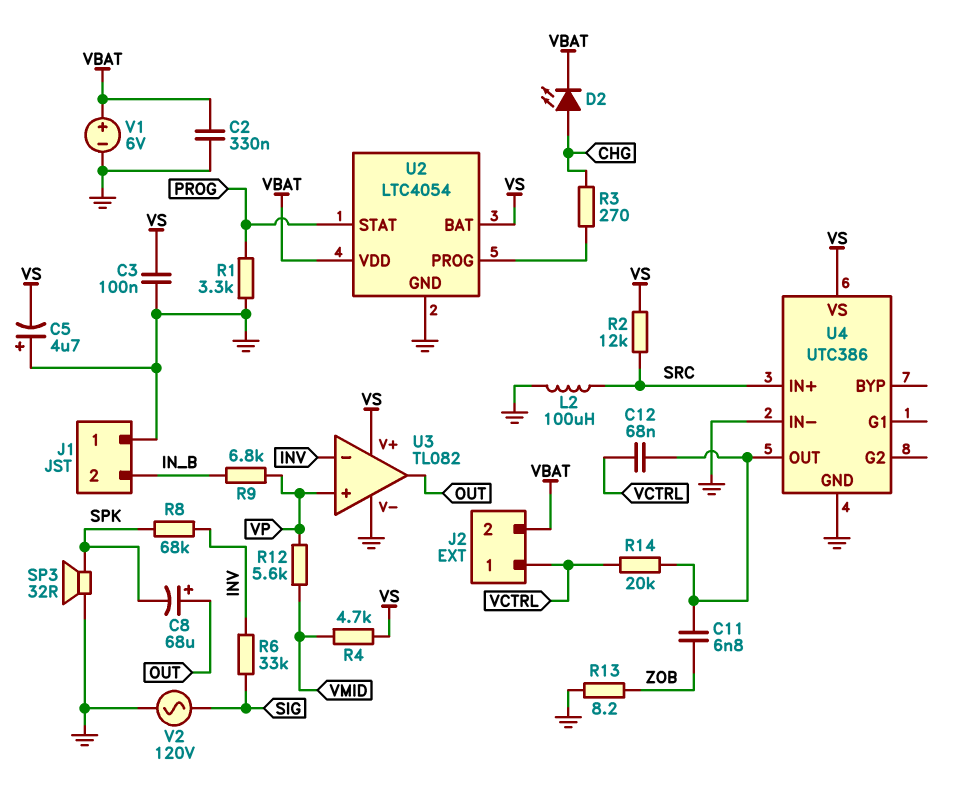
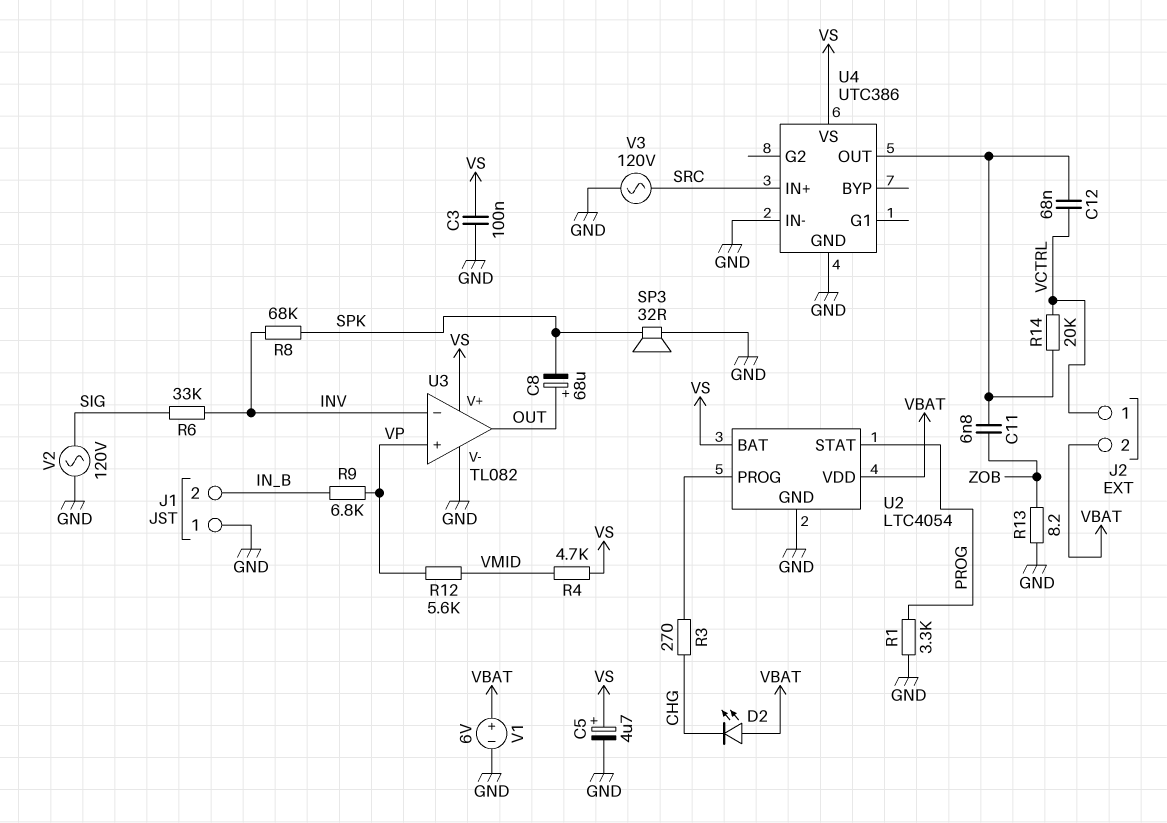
C2: 330nF (GND, VBAT) -> none
C5: 4.7uF (plus GND, minus VS) -> 4.7uF (plus VS, minus GND)
D2: LED (A CHG, K VBAT) -> LED (A VBAT, K CHG)
L2: 100uH (GND, SRC) -> none
R2: 12k (SRC, VS) -> none
V3: none -> AC 120V (GND, SRC)

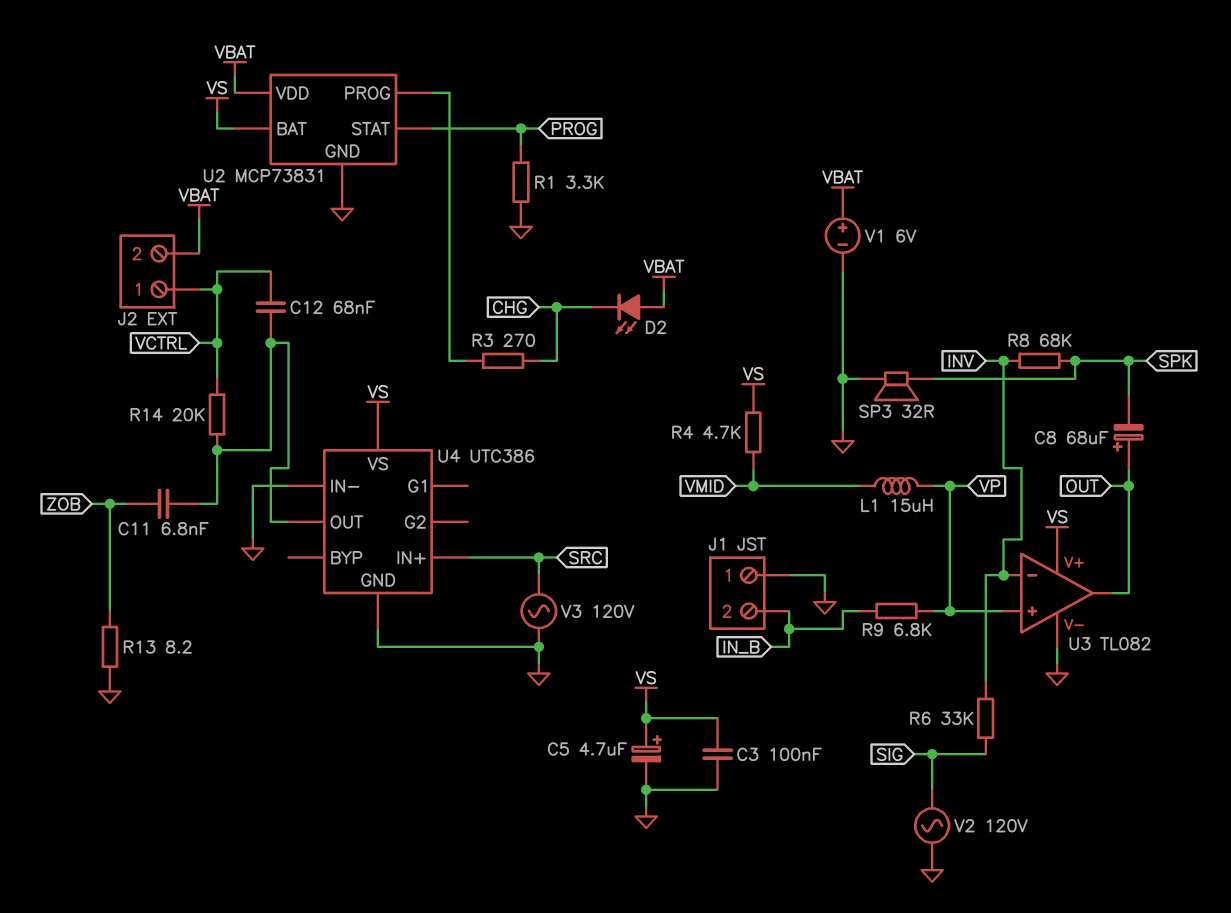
L1: none -> 15uH (VMID, VP)
R12: 5.6k (VMID, VP) -> none
U2: LTC4054 -> MCP73831

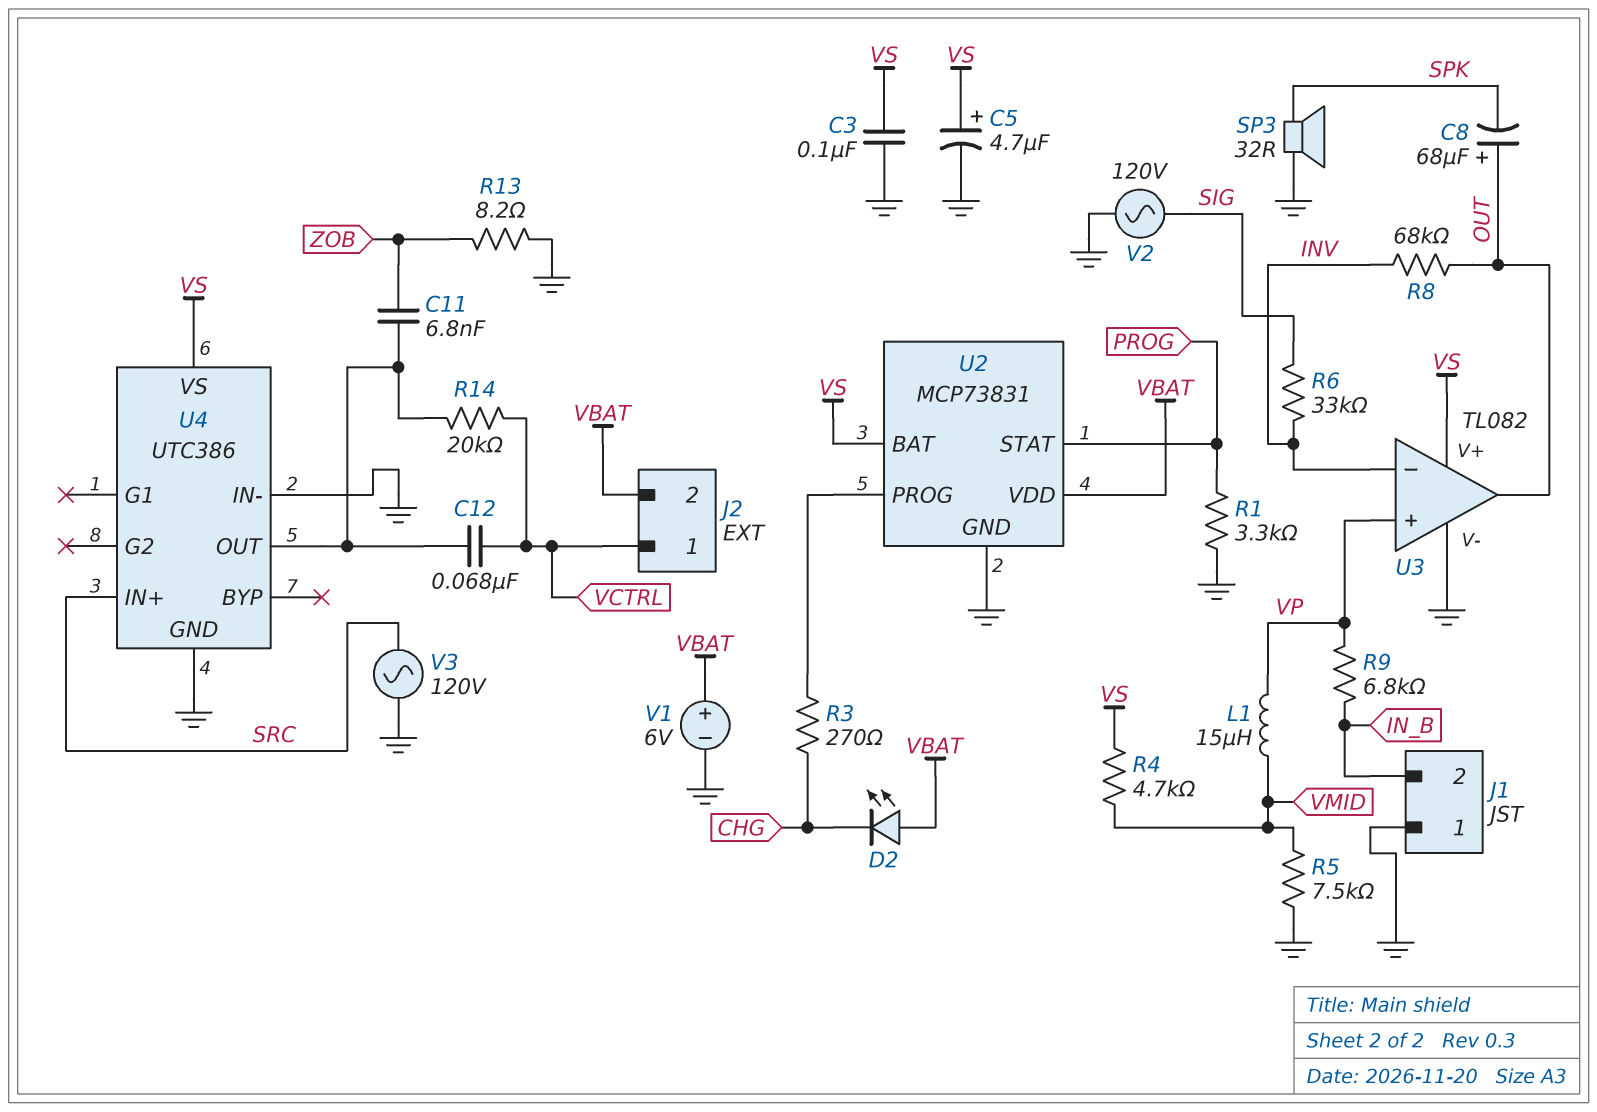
R5: none -> 7.5k (GND, VMID)
R8: 68k (INV, SPK) -> 68k (INV, OUT)

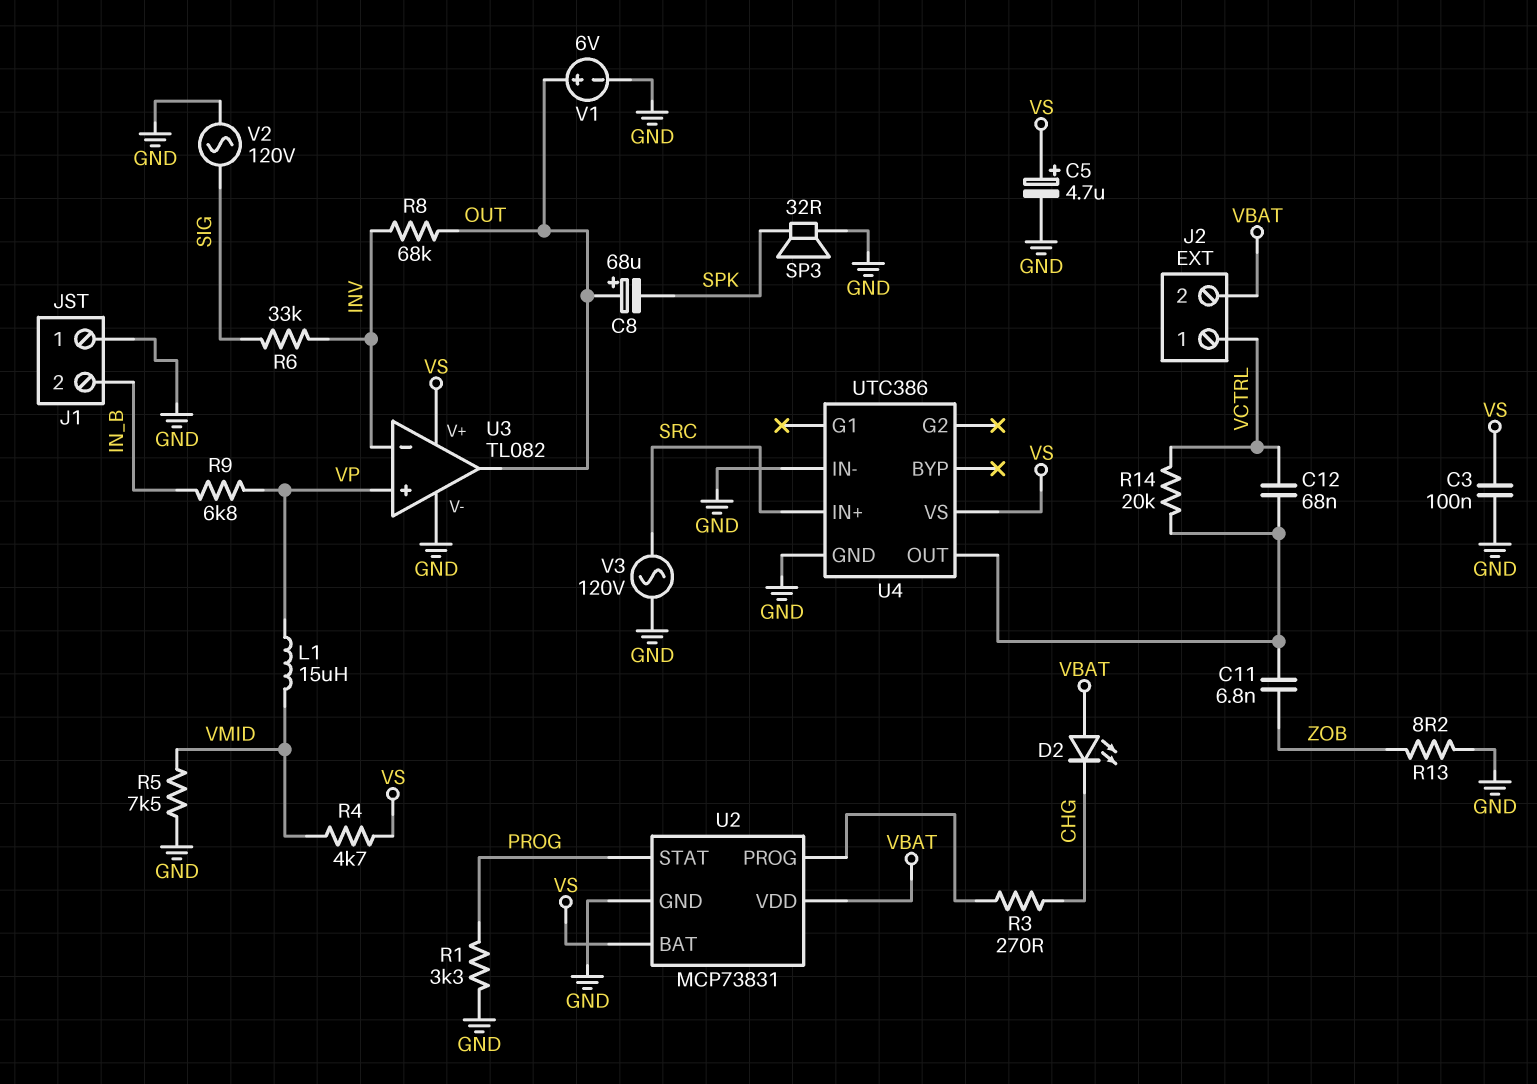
V1: 6V (plus VBAT, minus GND) -> 6V (plus OUT, minus GND)

